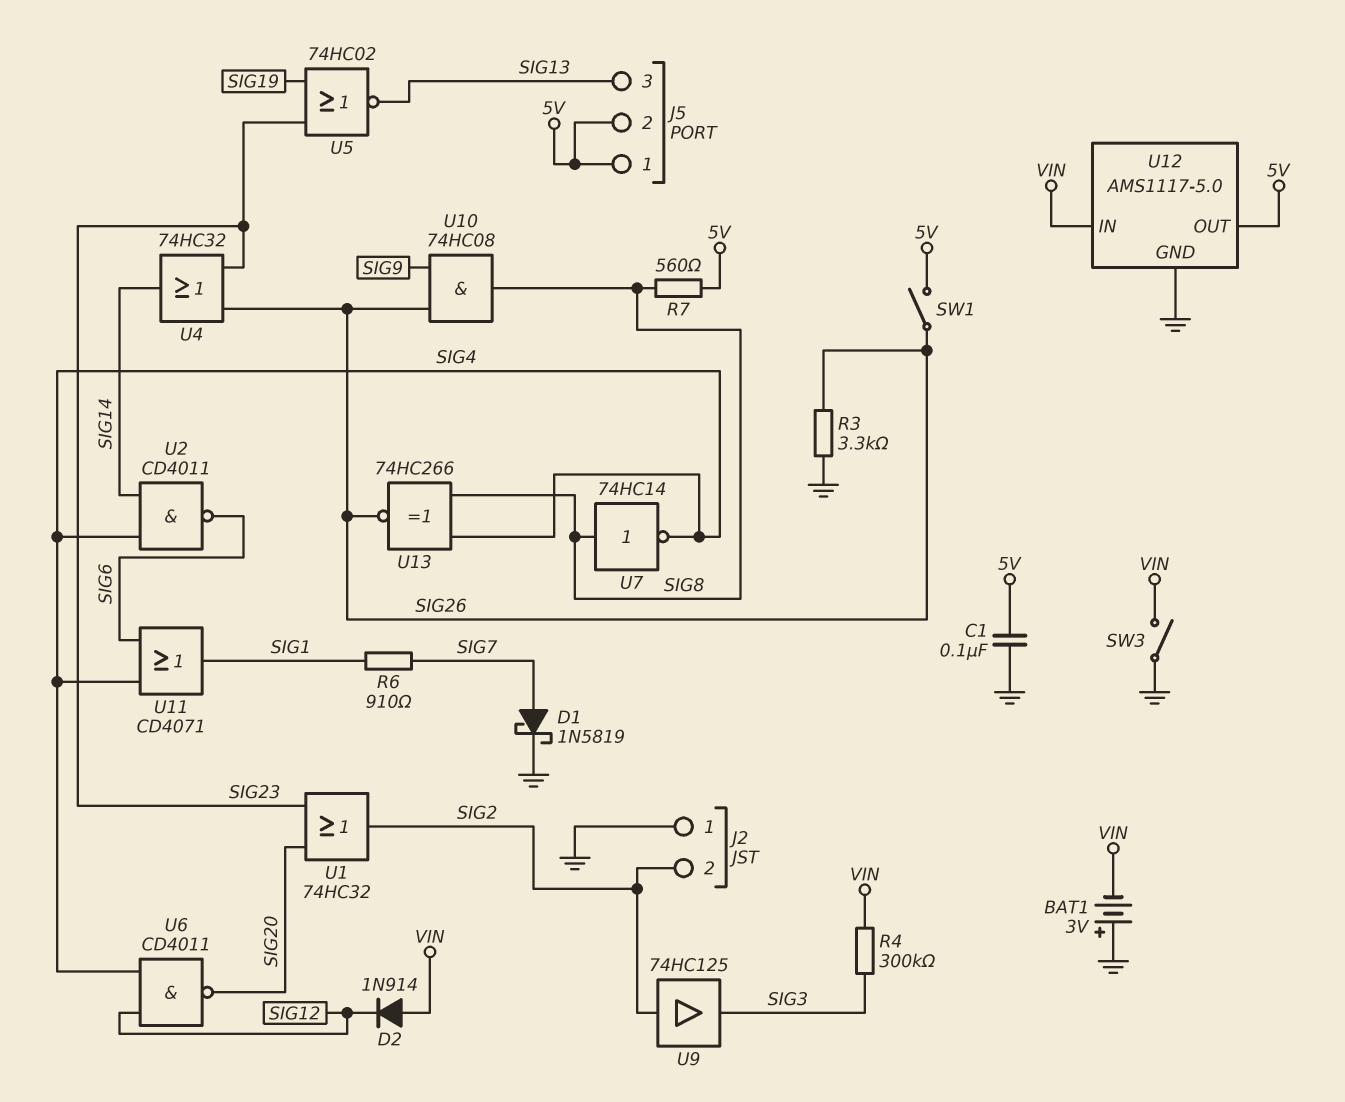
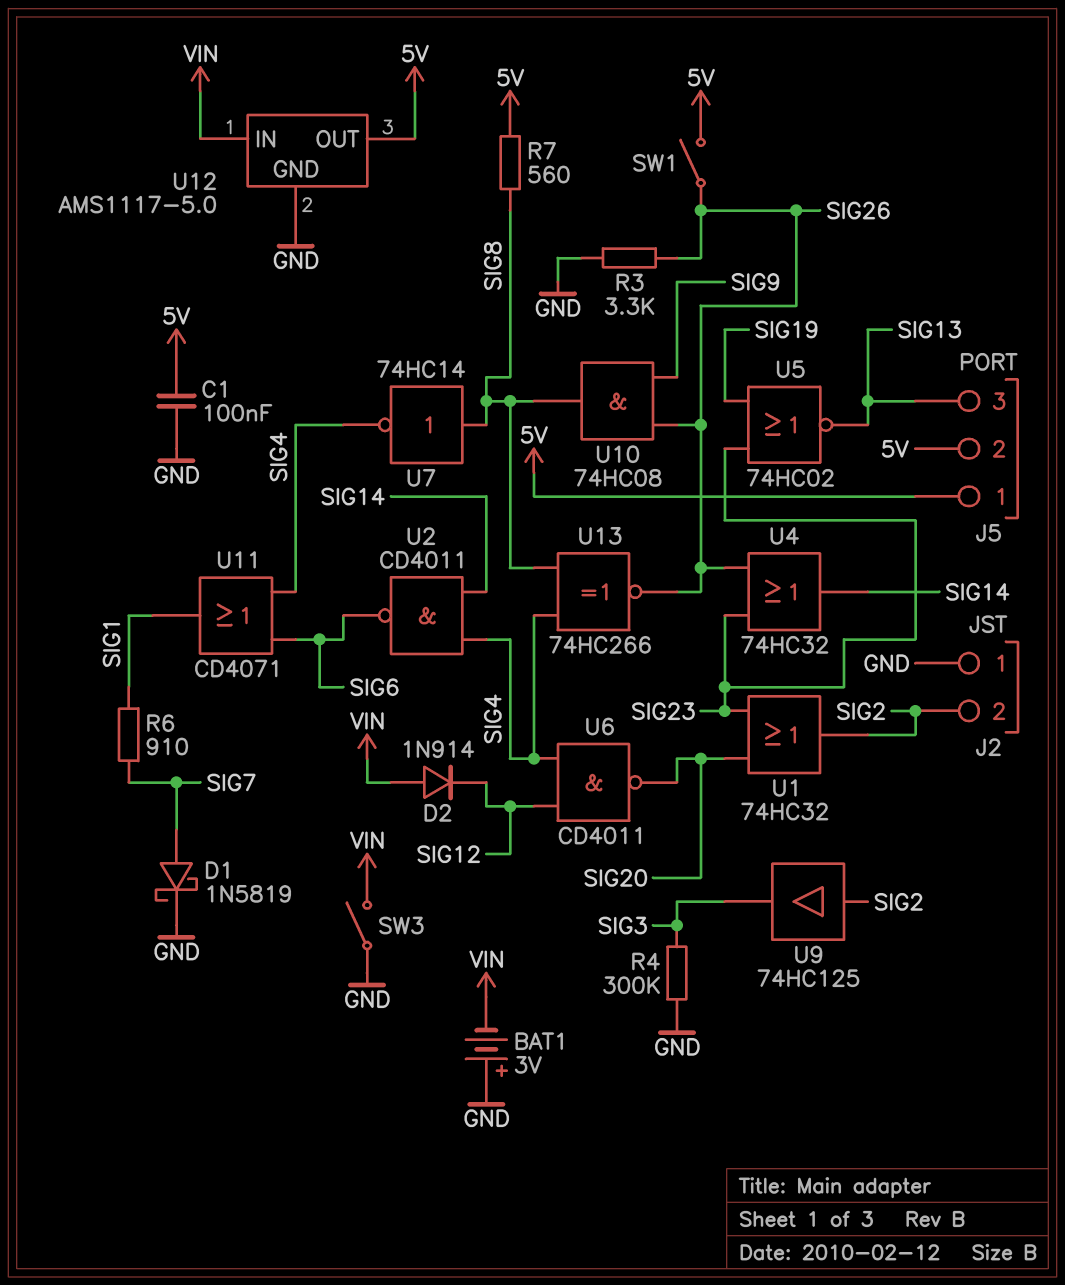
R4: 300k (SIG3, VIN) -> 300k (GND, SIG3)

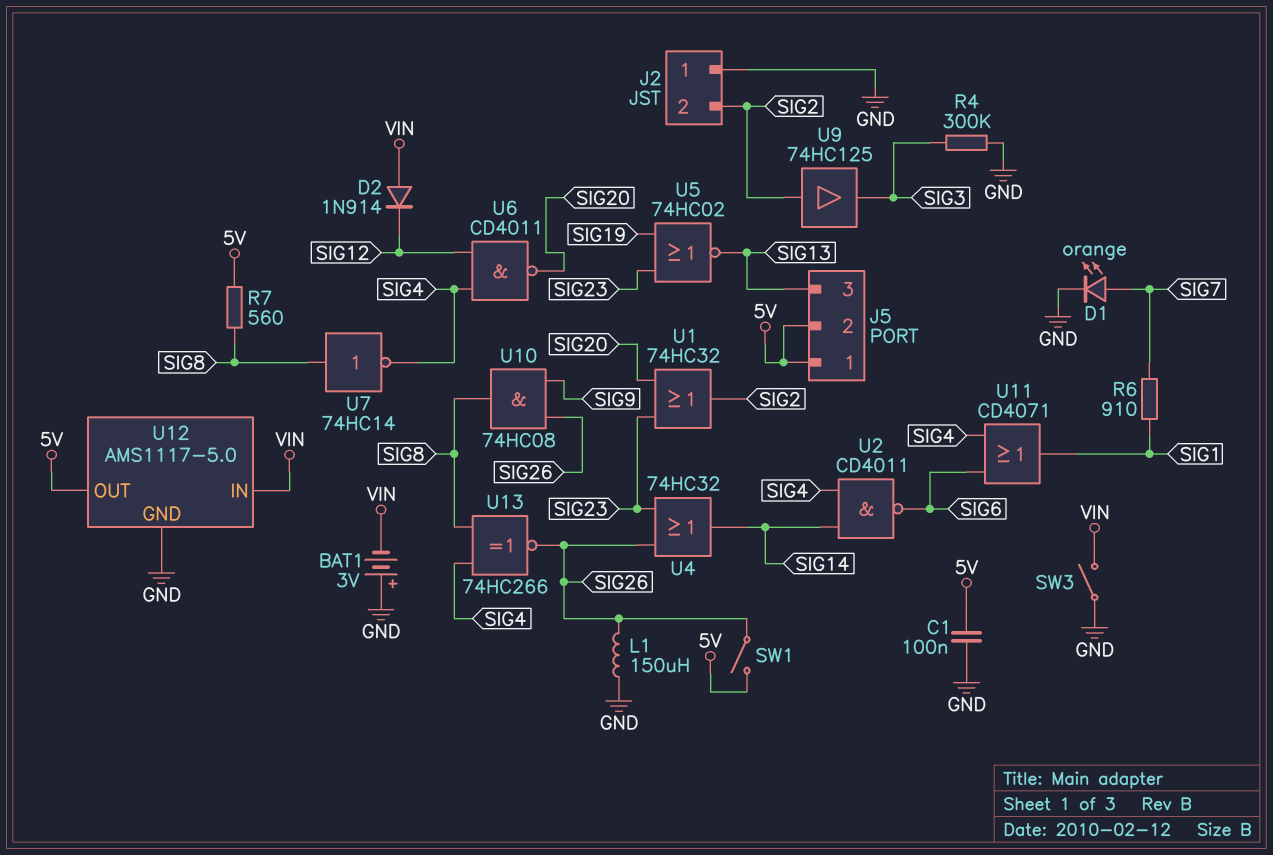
D1: schottky 1N5819 (A SIG7, K GND) -> LED orange (A SIG7, K GND)
L1: none -> 150uH (GND, SIG26)
R3: 3.3k (GND, SIG26) -> none

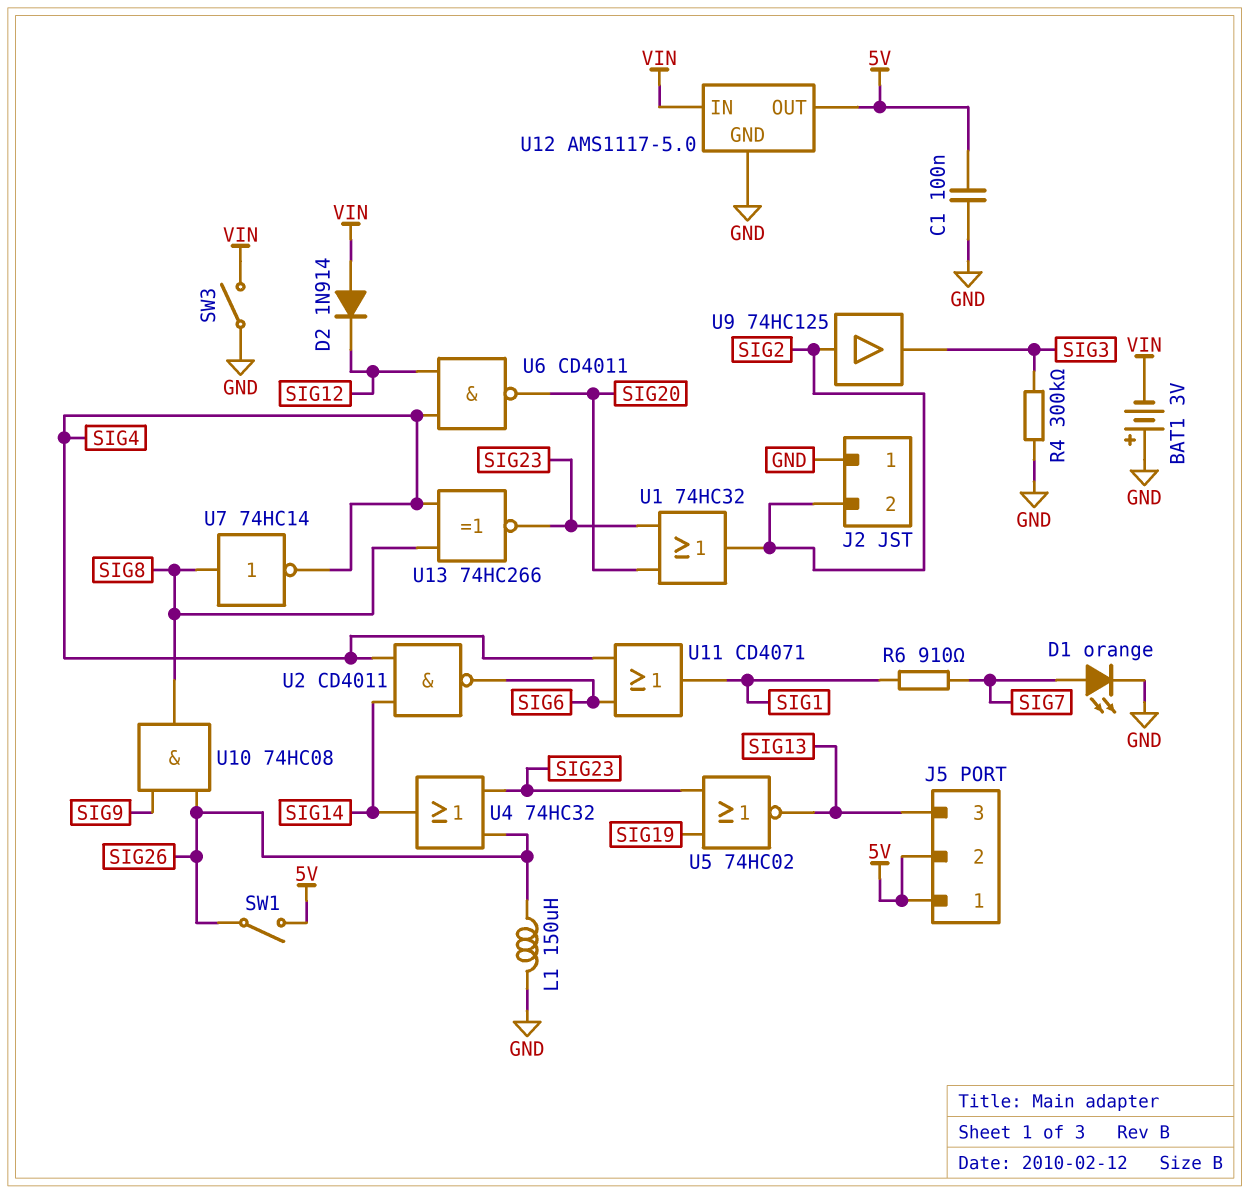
R7: 560 (5V, SIG8) -> none
U13: XNOR 74HC266 (in SIG4, in SIG8, out SIG26) -> XNOR 74HC266 (in SIG4, in SIG8, out SIG23)

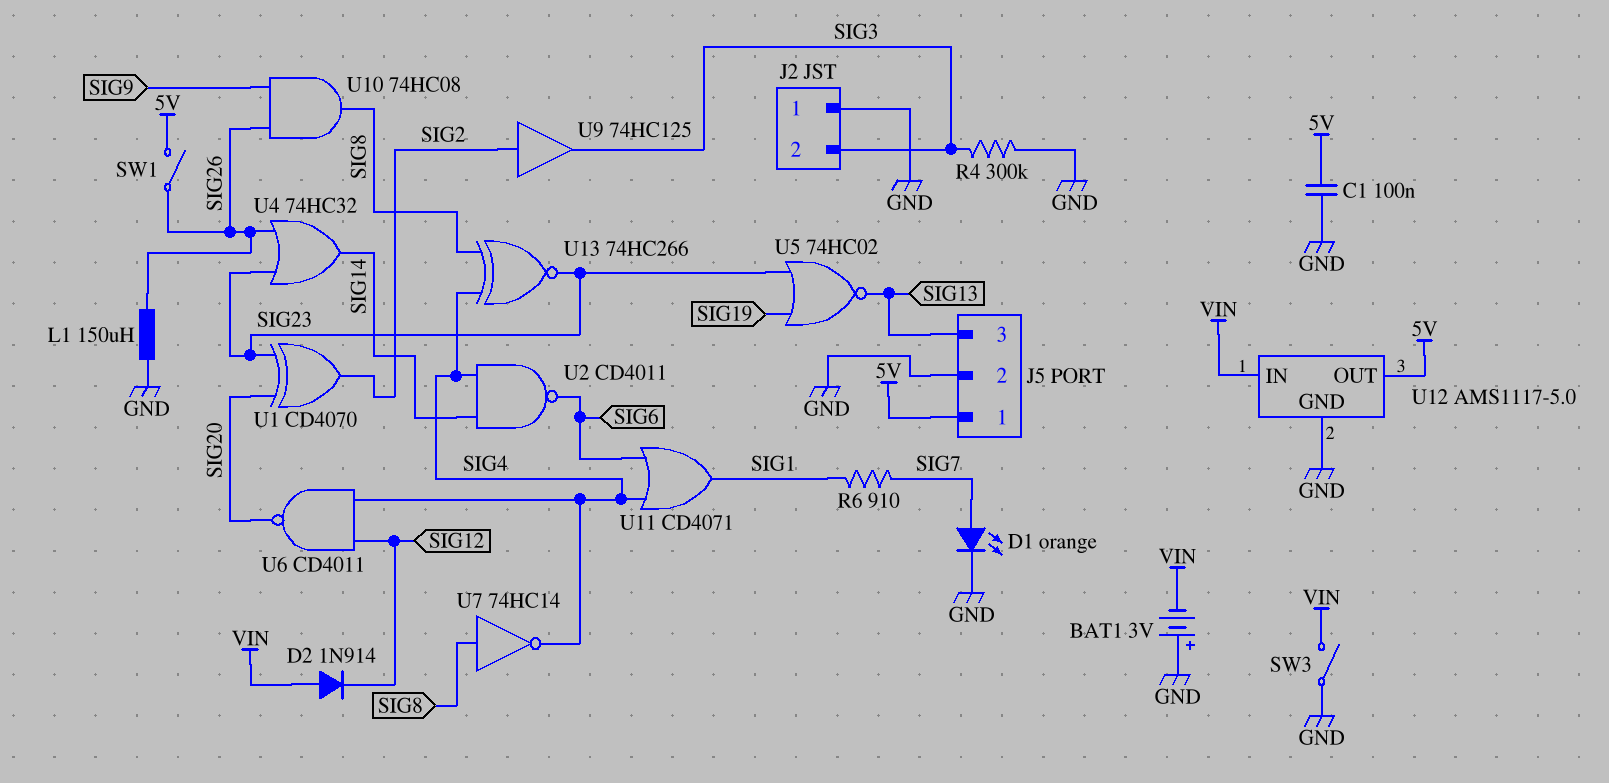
J2 pin 2: SIG2 -> SIG3
J5 pin 2: 5V -> GND
U1: OR 74HC32 (in SIG20, in SIG23, out SIG2) -> XOR CD4070 (in SIG20, in SIG23, out SIG2)

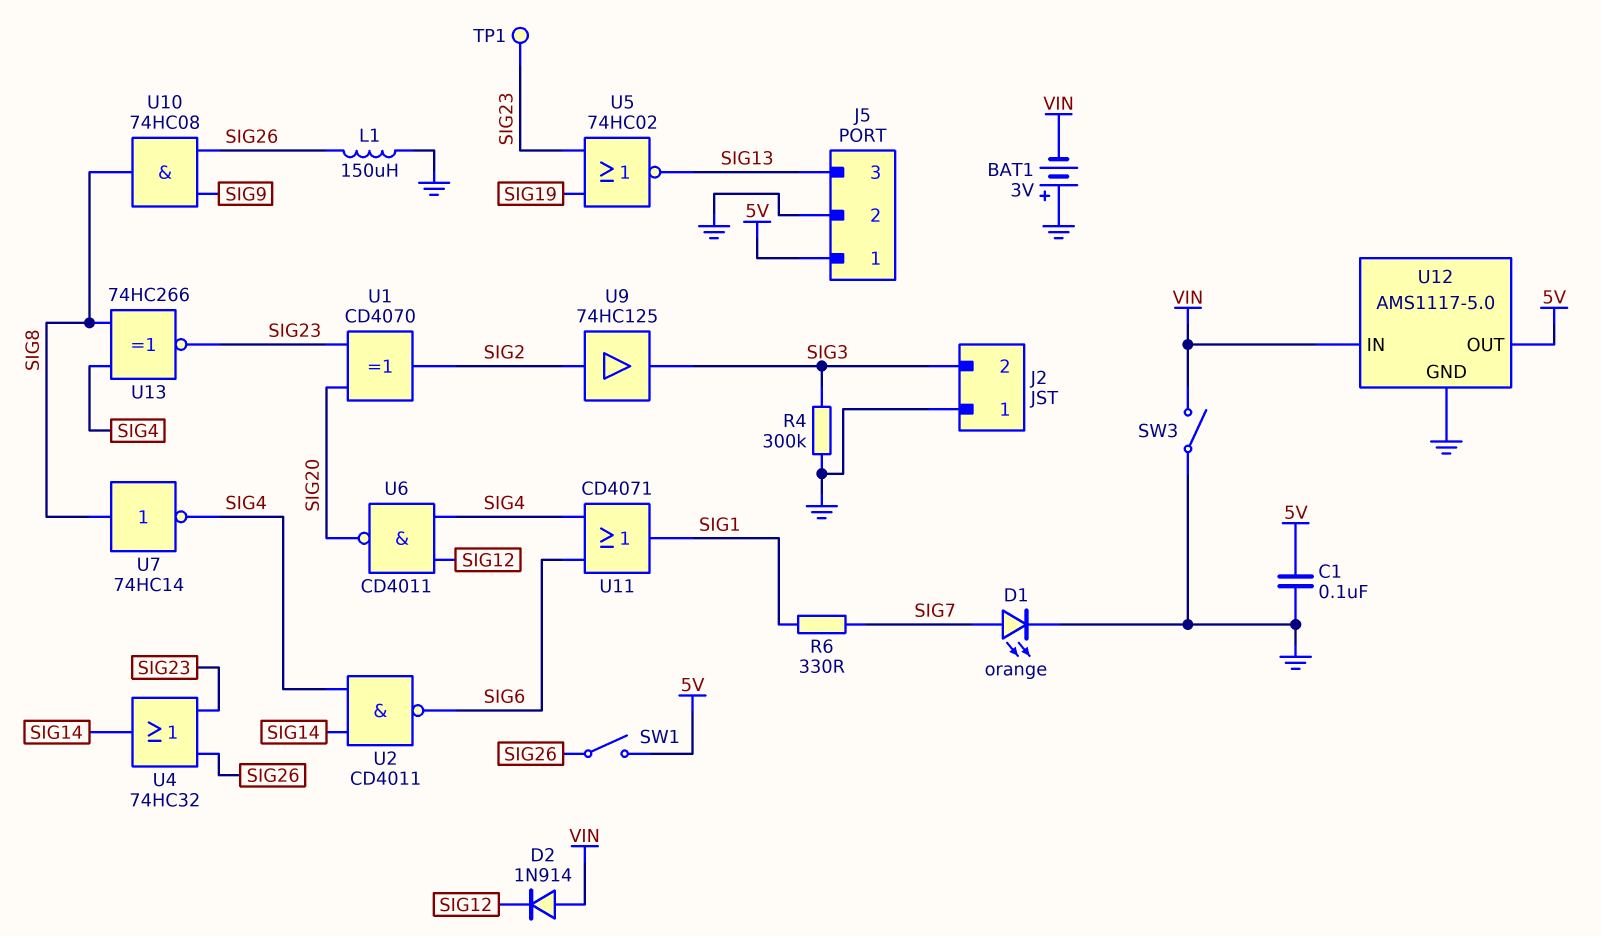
R6: 910 (SIG1, SIG7) -> 330 (SIG1, SIG7)
TP1: none -> test point (SIG23)

